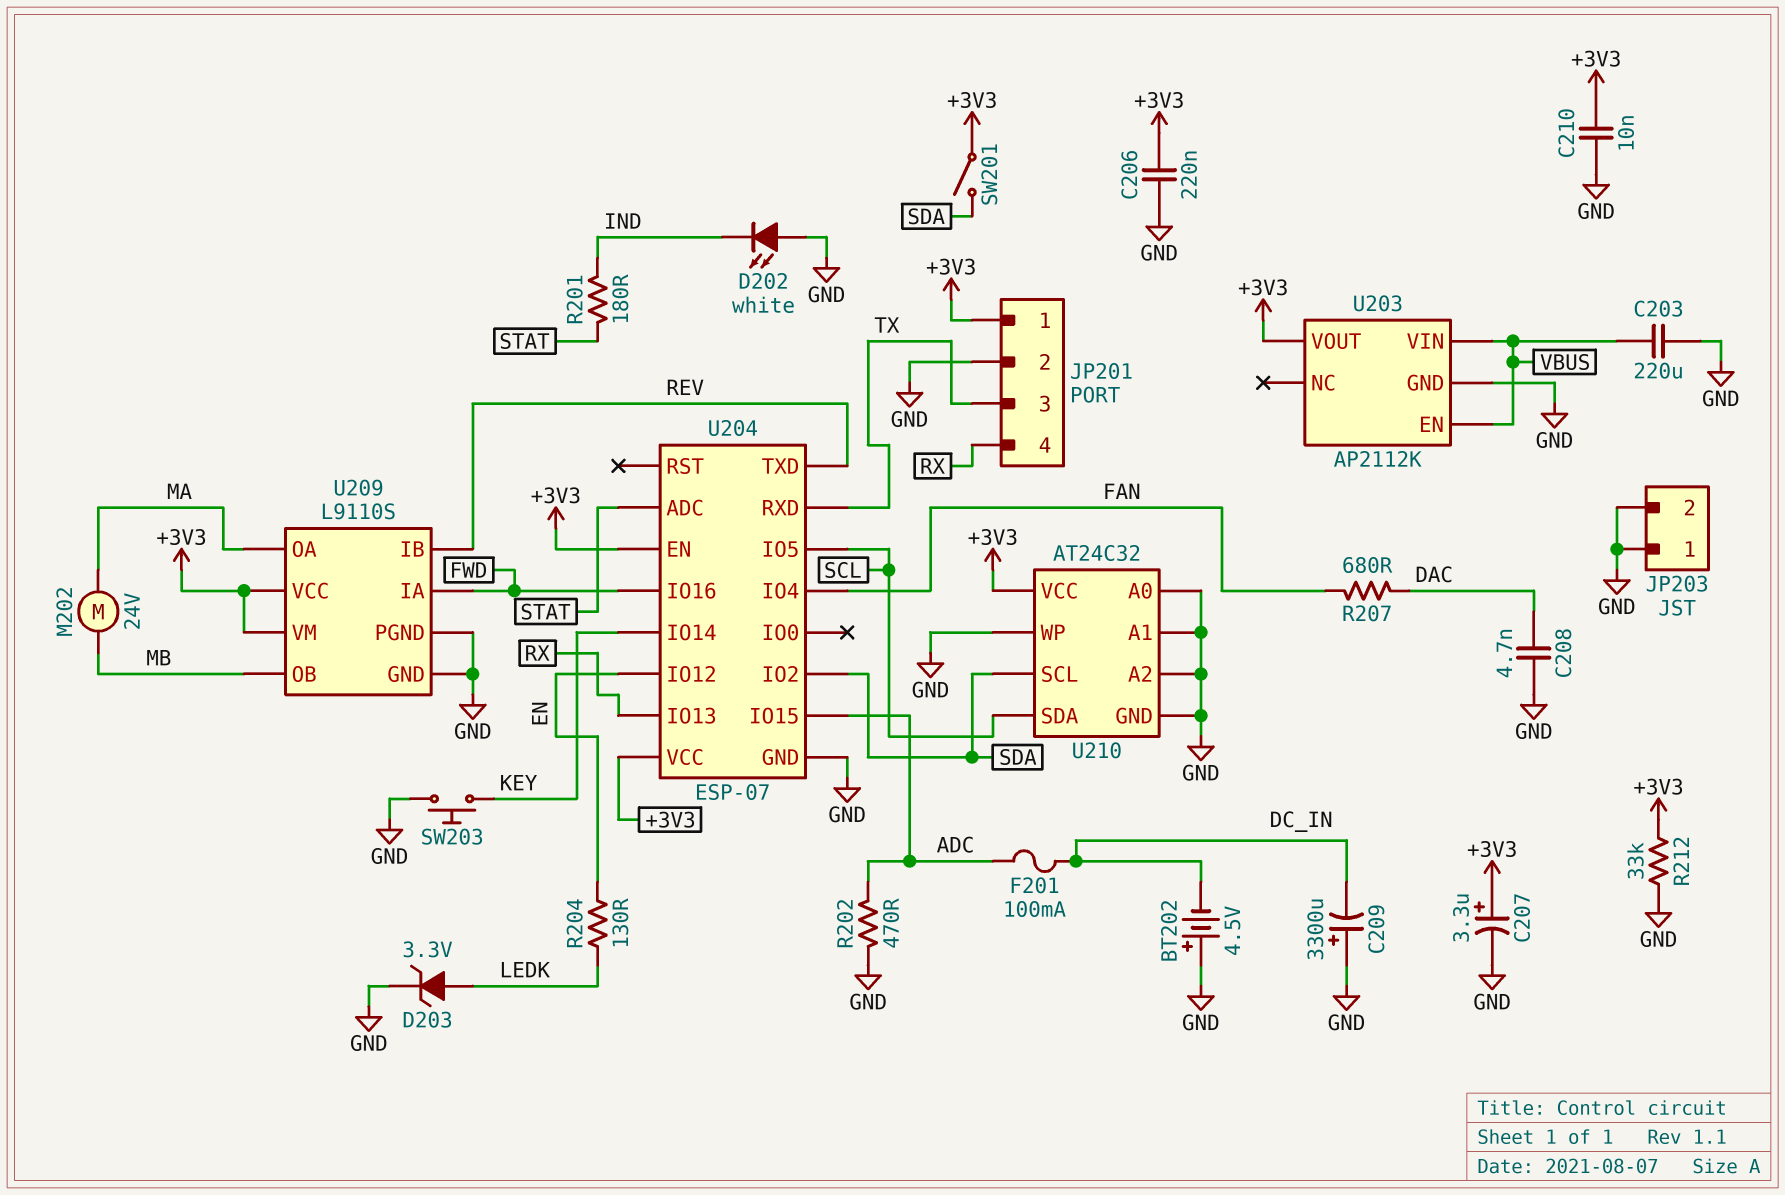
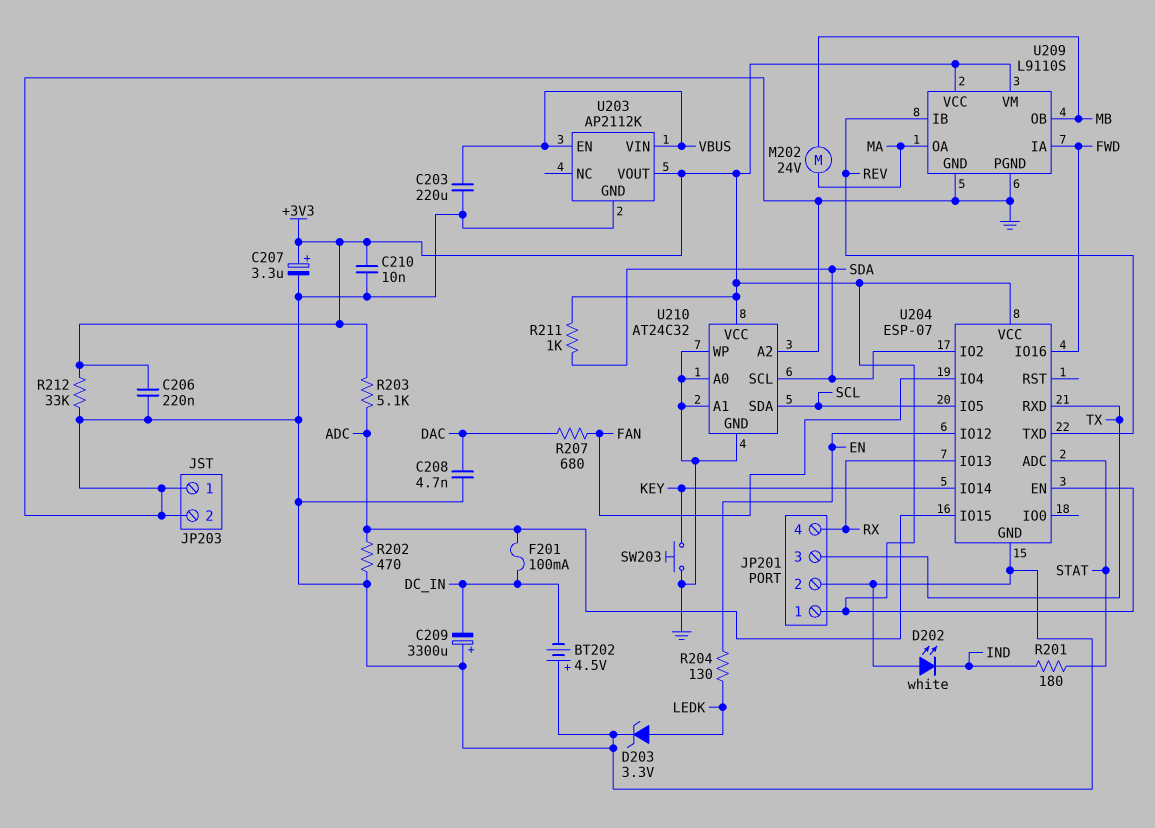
R203: none -> 5.1k (+3V3, ADC)
R211: none -> 1k (+3V3, SDA)
SW201: switch (+3V3, SDA) -> none

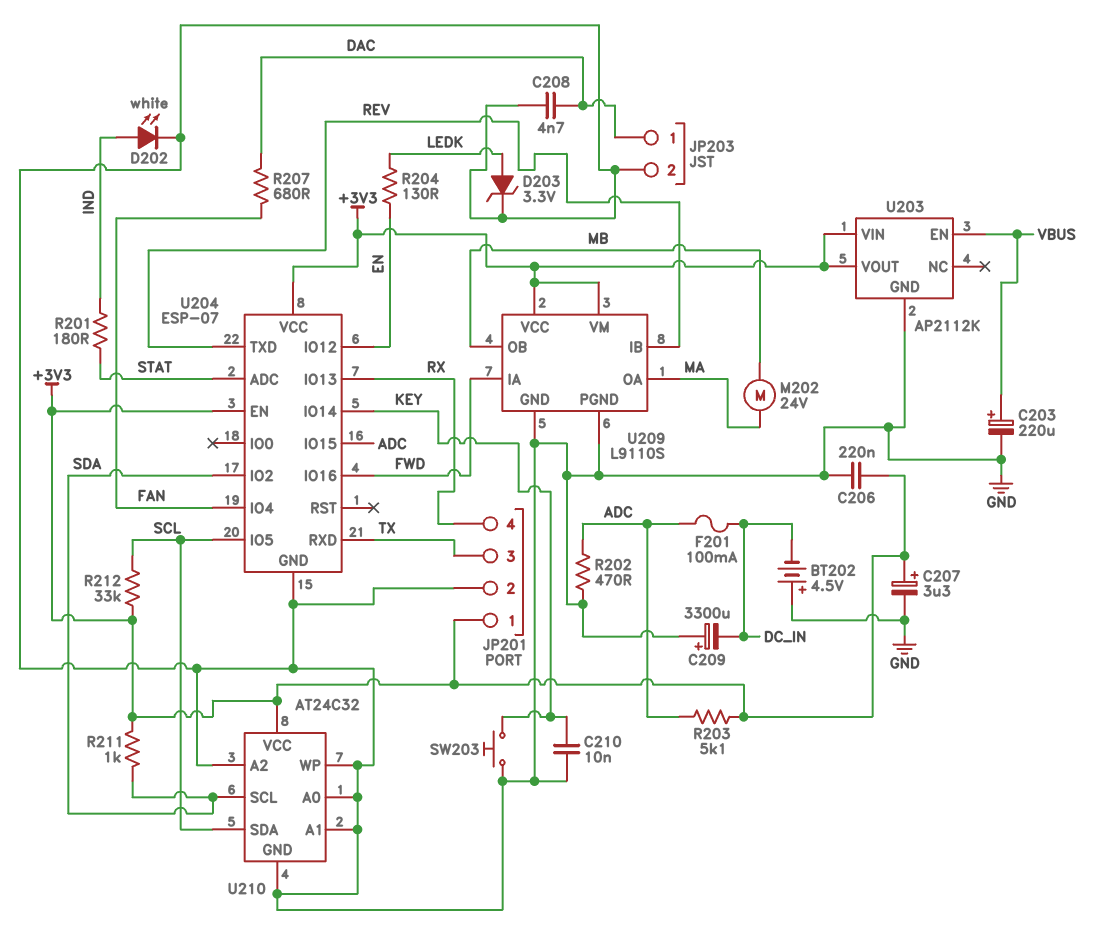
C203: 220uF (GND, VBUS) -> 220uF (plus VBUS, minus GND)
C210: 10nF (+3V3, GND) -> 10nF (GND, KEY)
D202: LED white (A GND, K IND) -> LED white (A IND, K GND)
JP203 pin 1: GND -> DAC
R212: 33k (+3V3, GND) -> 33k (+3V3, SCL)
U203 pin VIN: VBUS -> +3V3

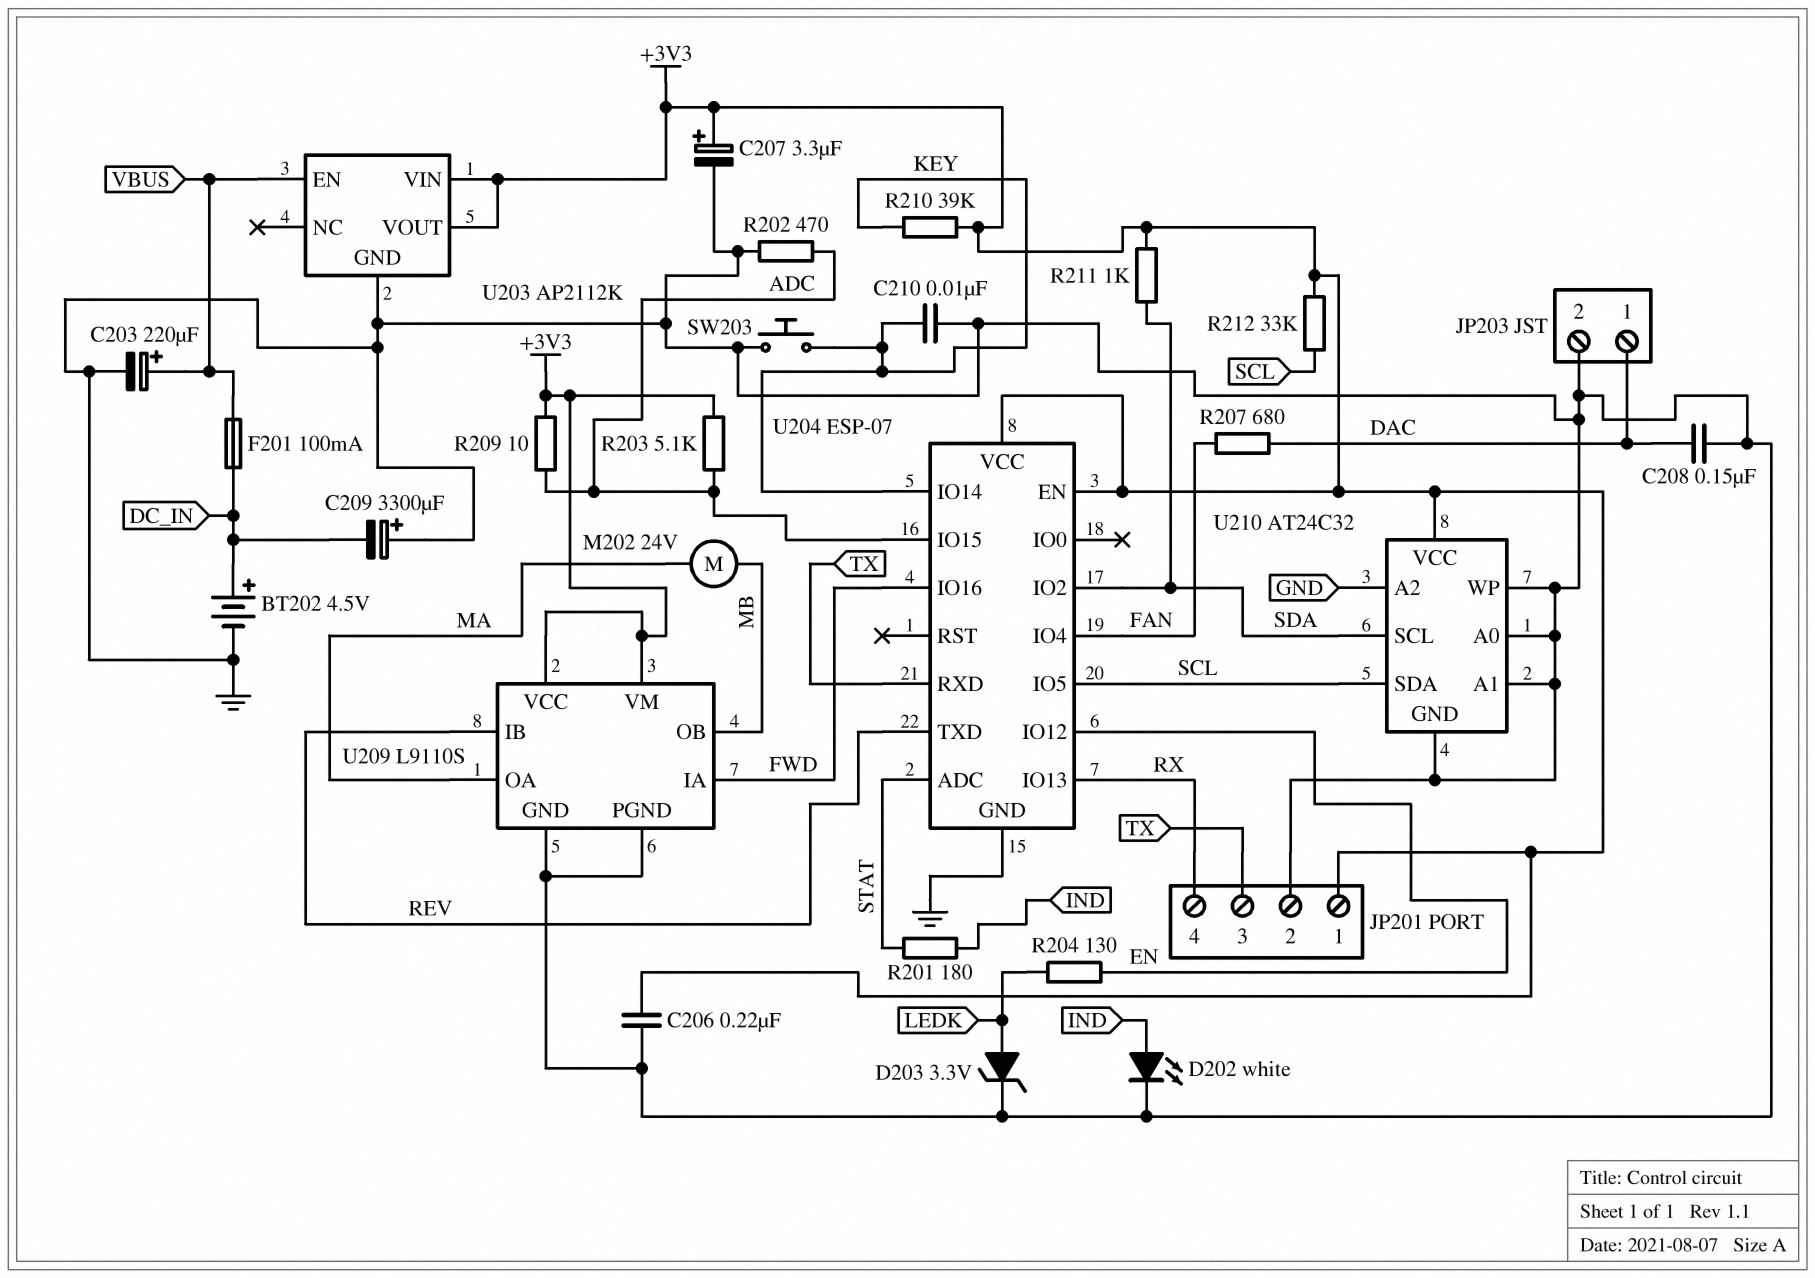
BT202: 4.5V (plus GND, minus DC_IN) -> 4.5V (plus DC_IN, minus GND)
C208: 4.7nF (DAC, GND) -> 150nF (DAC, GND)
F201: 100mA (ADC, DC_IN) -> 100mA (DC_IN, VBUS)
R209: none -> 10 (+3V3, ADC)
R210: none -> 39k (+3V3, KEY)

